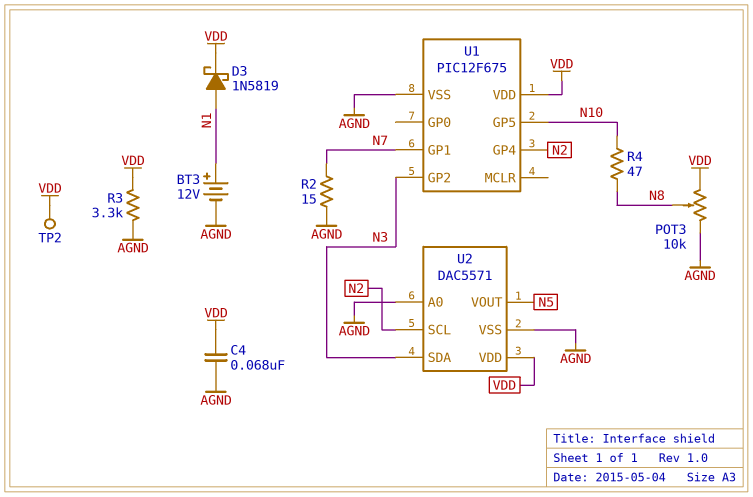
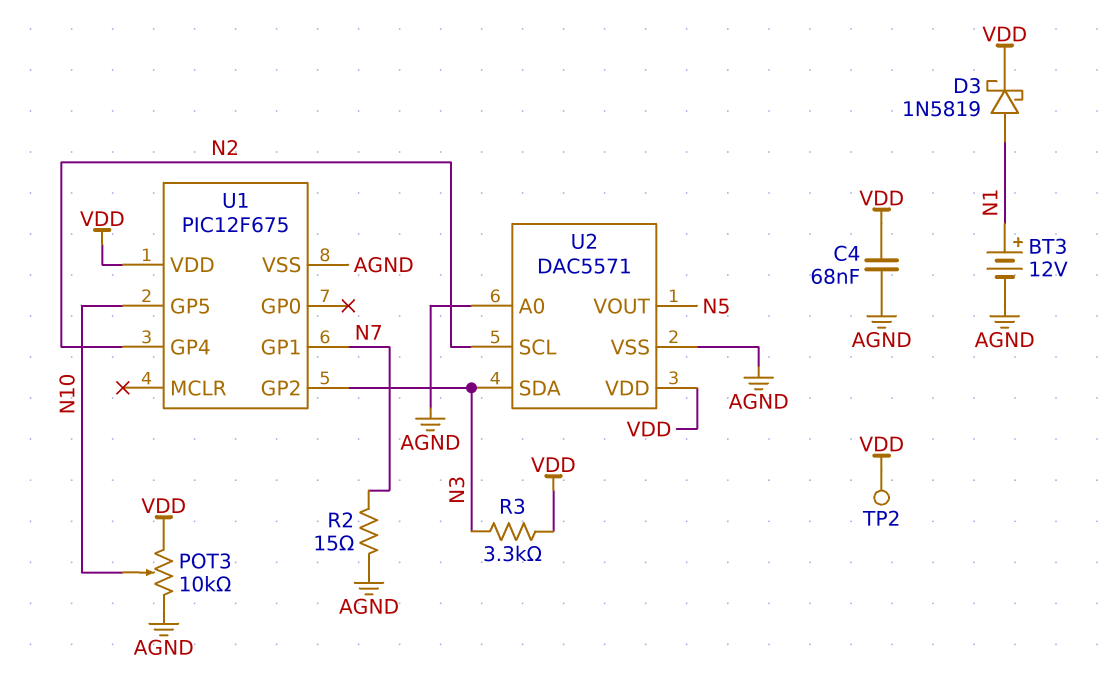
POT3: 10k (AGND, VDD, wiper N8) -> 10k (AGND, VDD, wiper N10)
R3: 3.3k (AGND, VDD) -> 3.3k (N3, VDD)
R4: 47 (N8, N10) -> none

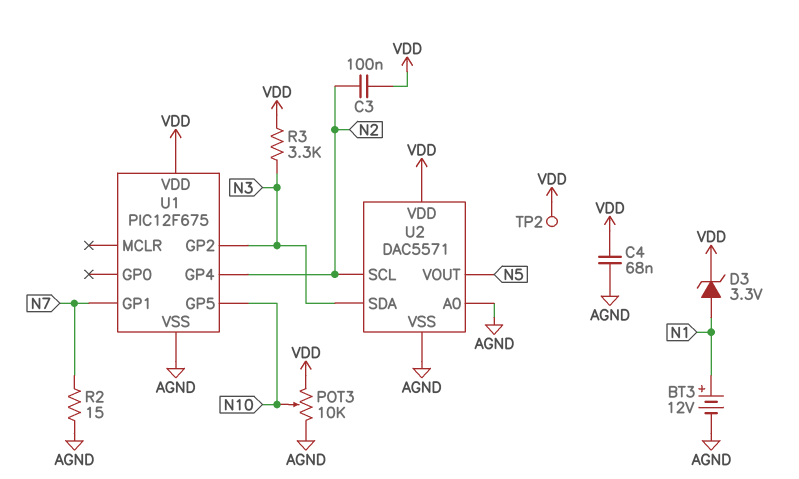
C3: none -> 100nF (N2, VDD)
D3: schottky 1N5819 (A N1, K VDD) -> zener 3.3V (A N1, K VDD)

